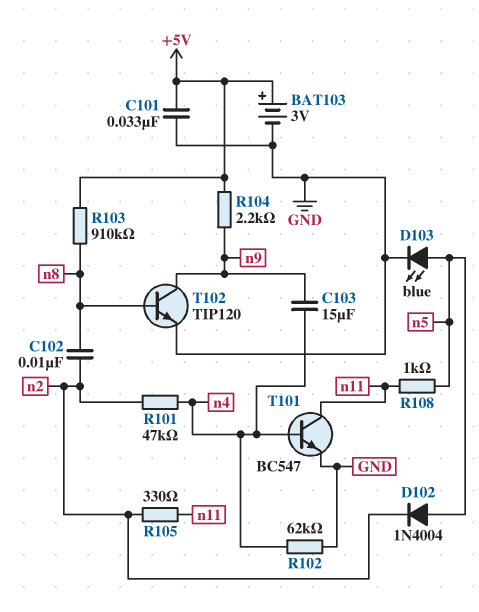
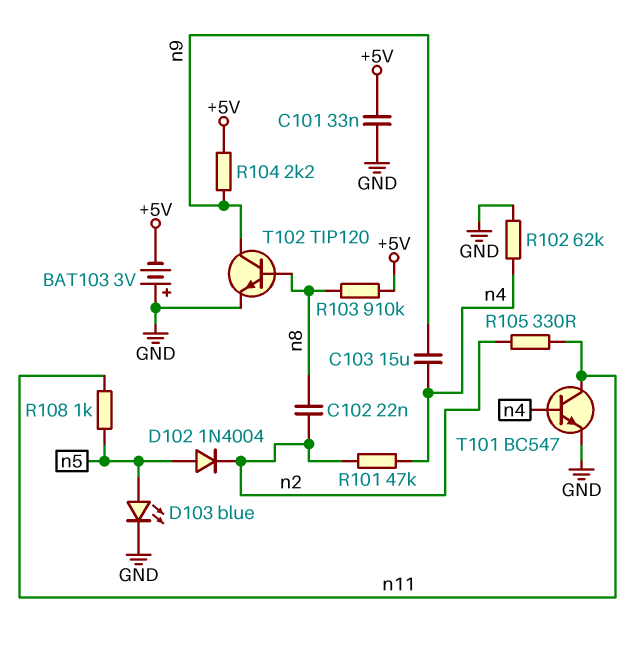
BAT103: 3V (plus +5V, minus GND) -> 3V (plus GND, minus +5V)
C102: 10nF (n2, n8) -> 22nF (n2, n8)

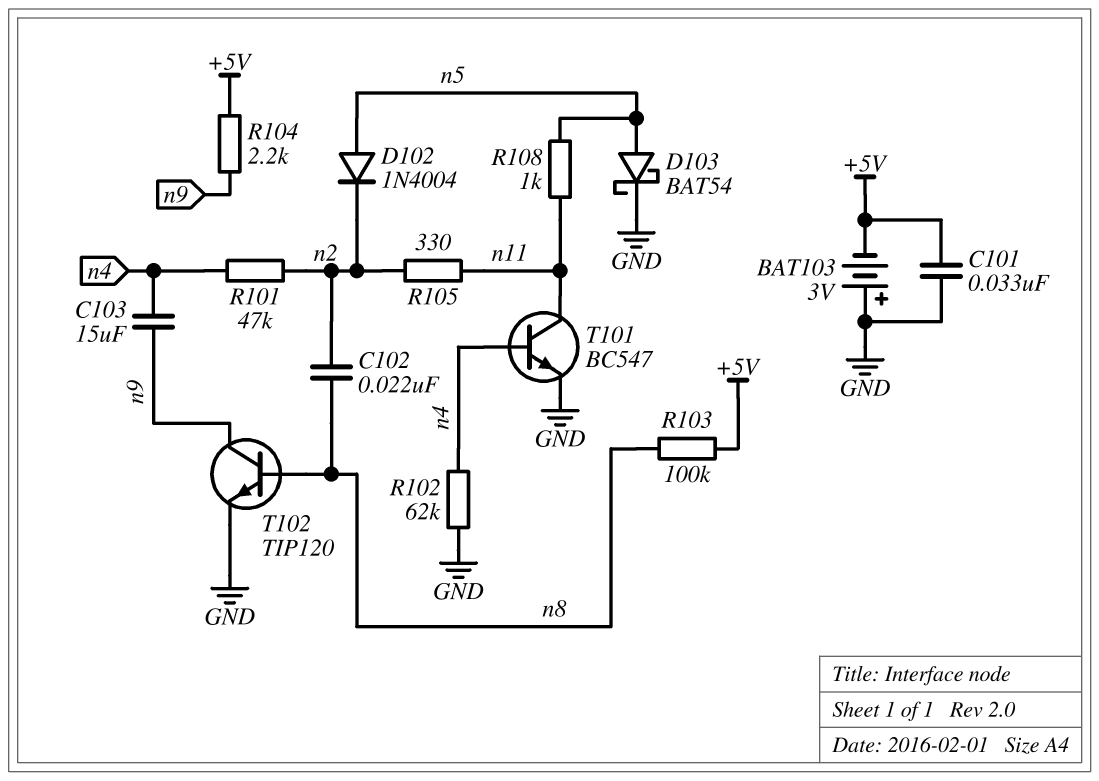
D103: LED blue (A n5, K GND) -> schottky BAT54 (A n5, K GND)
R103: 910k (+5V, n8) -> 100k (+5V, n8)

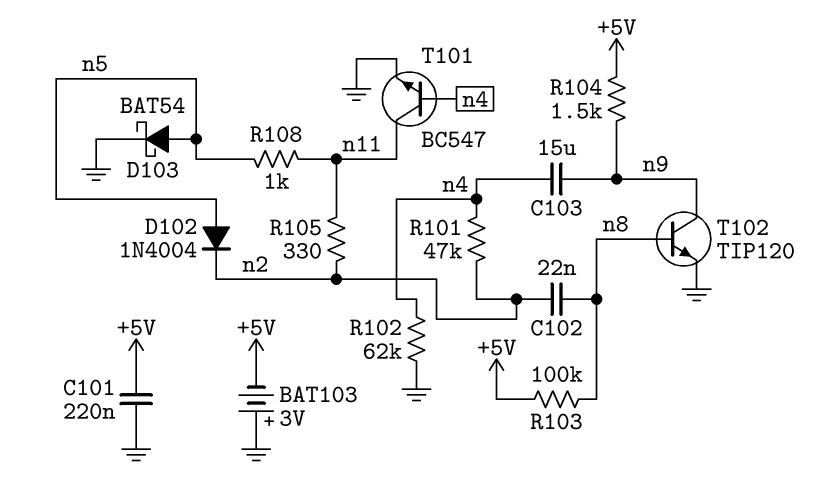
C101: 33nF (+5V, GND) -> 220nF (+5V, GND)
R104: 2.2k (+5V, n9) -> 1.5k (+5V, n9)

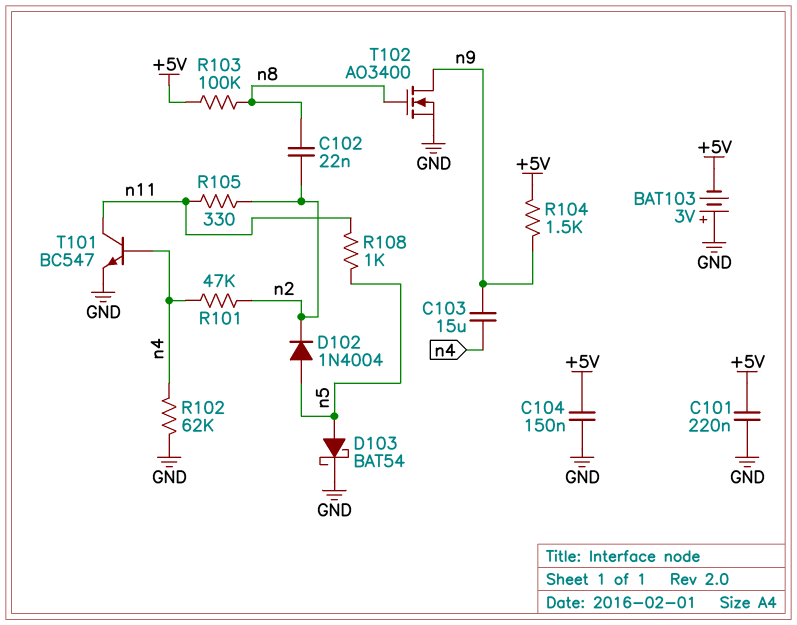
C104: none -> 150nF (+5V, GND)
T102: NPN TIP120 (B n8, C n9, E GND) -> NMOS AO3400 (G n8, D n9, S GND)

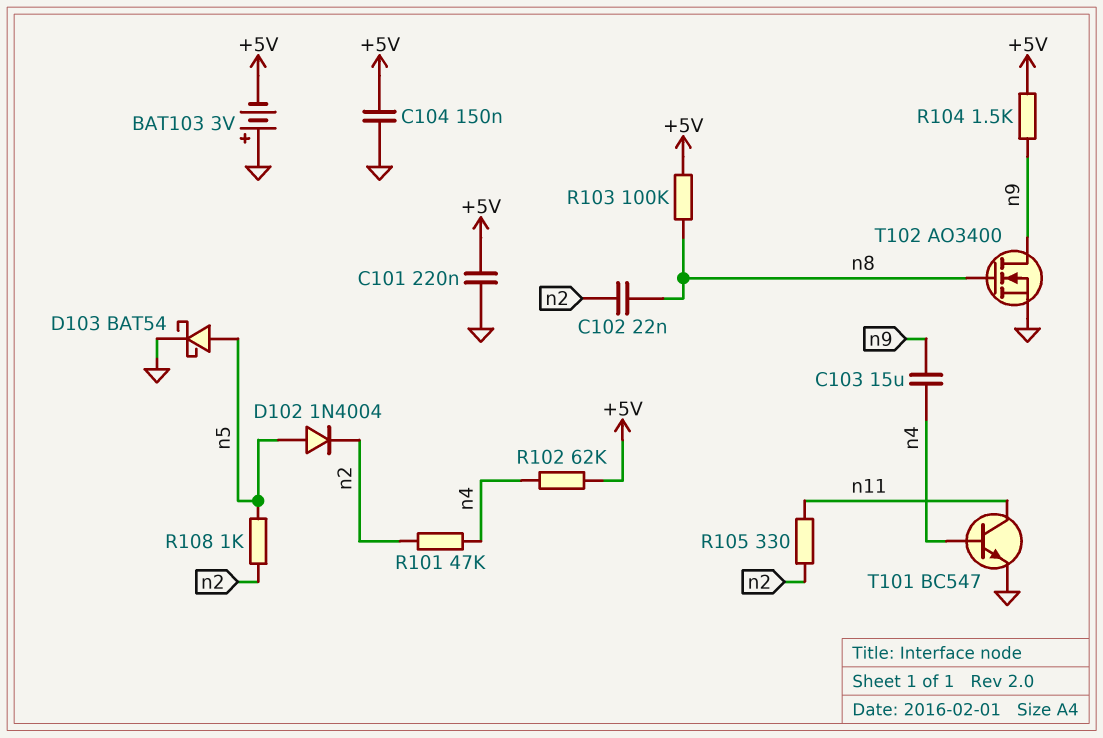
R102: 62k (GND, n4) -> 62k (+5V, n4)
R108: 1k (n5, n11) -> 1k (n2, n5)

